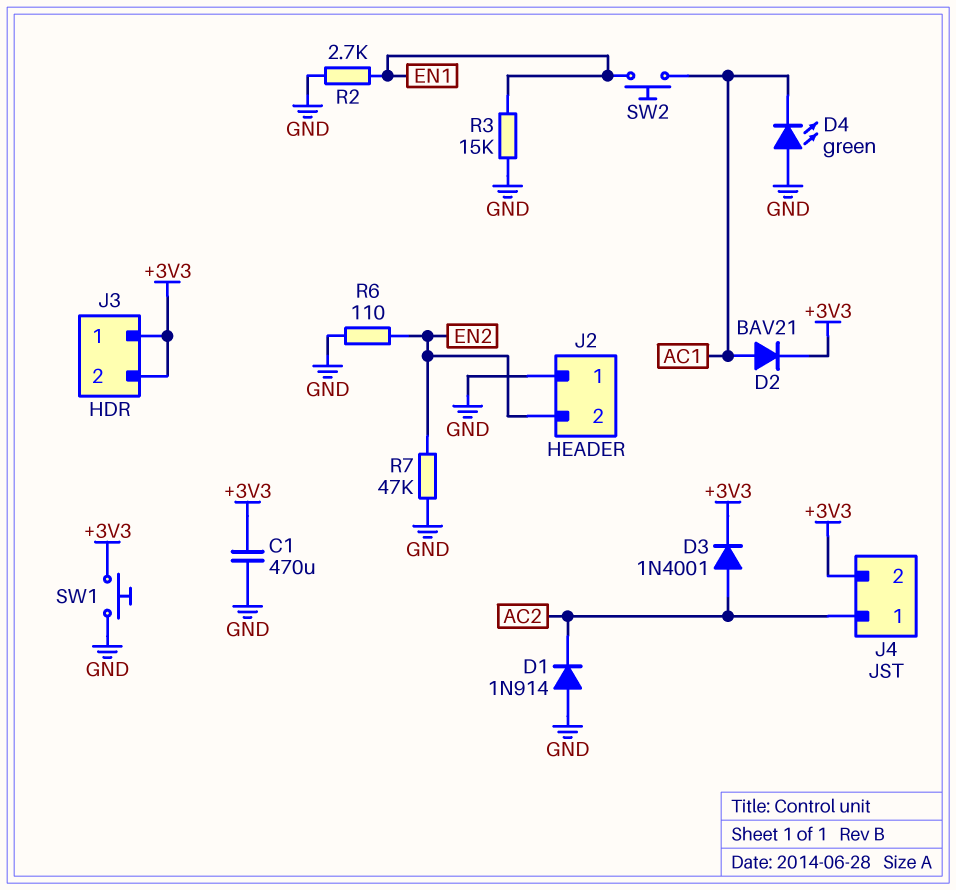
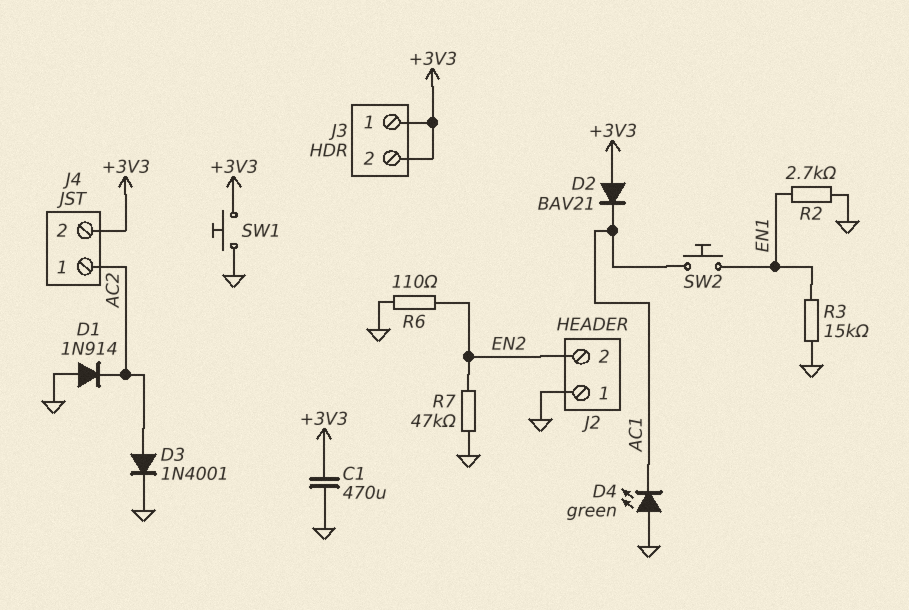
D2: diode BAV21 (A AC1, K +3V3) -> diode BAV21 (A +3V3, K AC1)
D3: diode 1N4001 (A AC2, K +3V3) -> diode 1N4001 (A AC2, K GND)

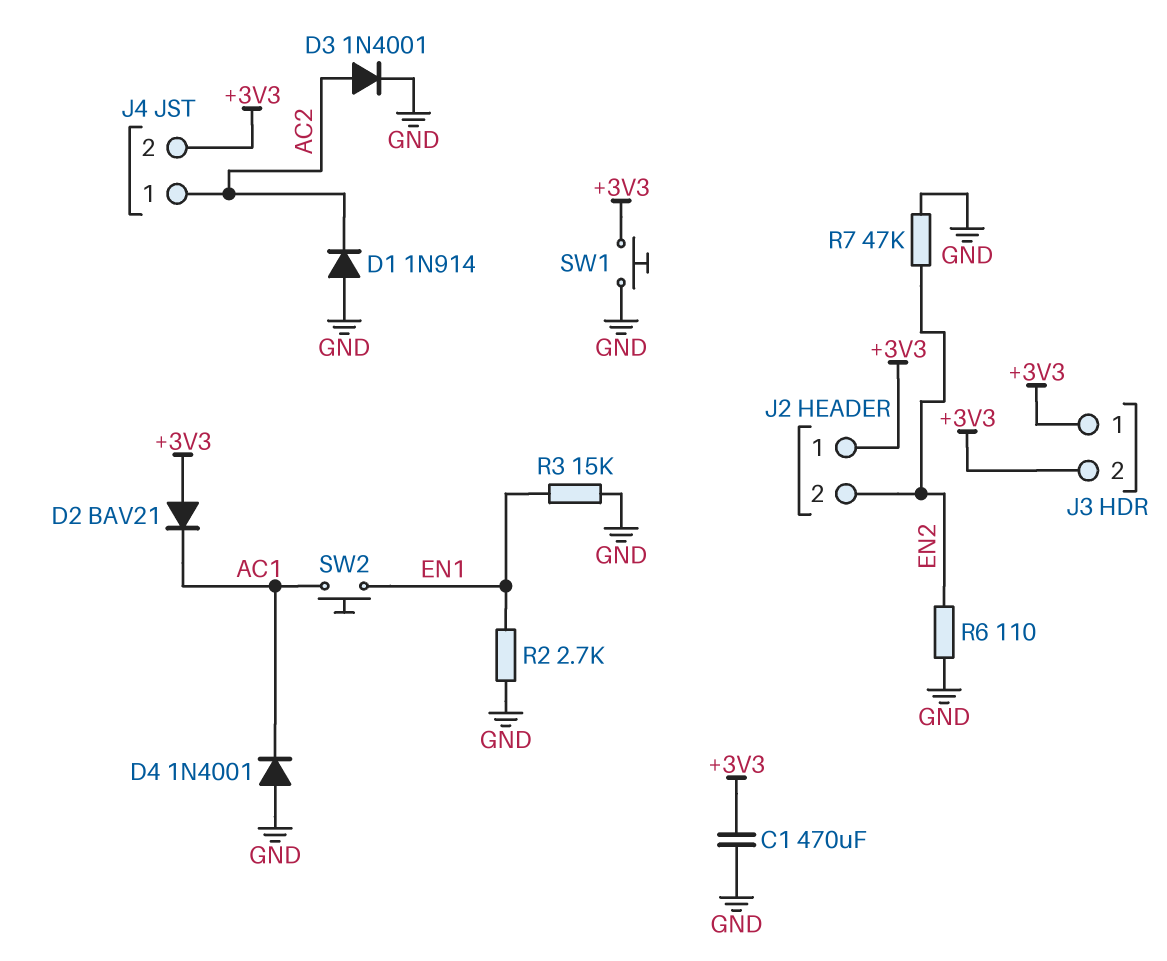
D4: LED green (A GND, K AC1) -> diode 1N4001 (A GND, K AC1)
J2 pin 1: GND -> +3V3

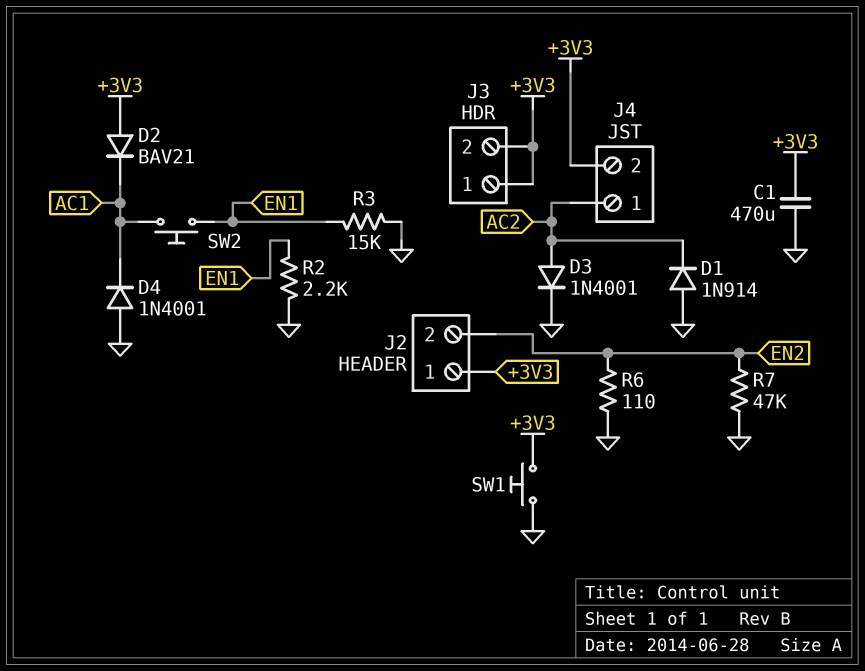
R2: 2.7k (EN1, GND) -> 2.2k (EN1, GND)

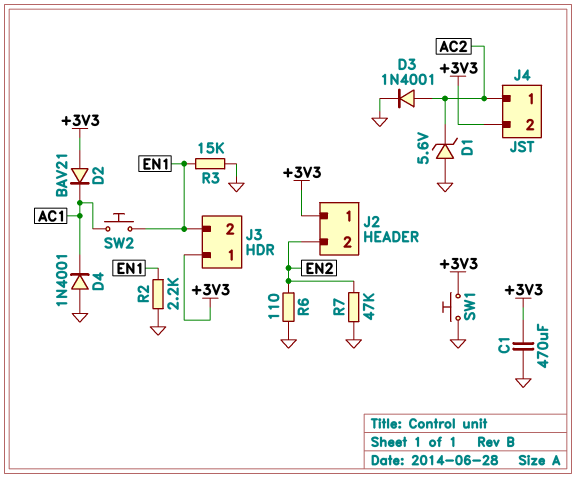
D1: diode 1N914 (A GND, K AC2) -> zener 5.6V (A GND, K AC2)
J3 pin 2: +3V3 -> EN1

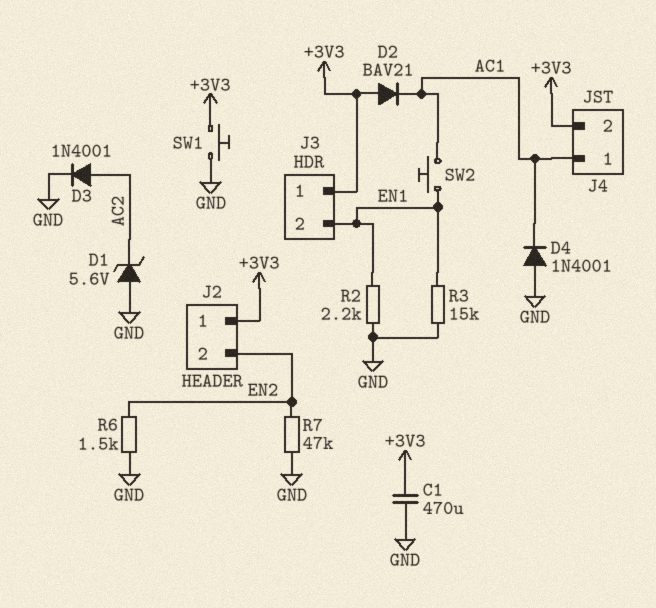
J4 pin 1: AC2 -> AC1
R6: 110 (EN2, GND) -> 1.5k (EN2, GND)

